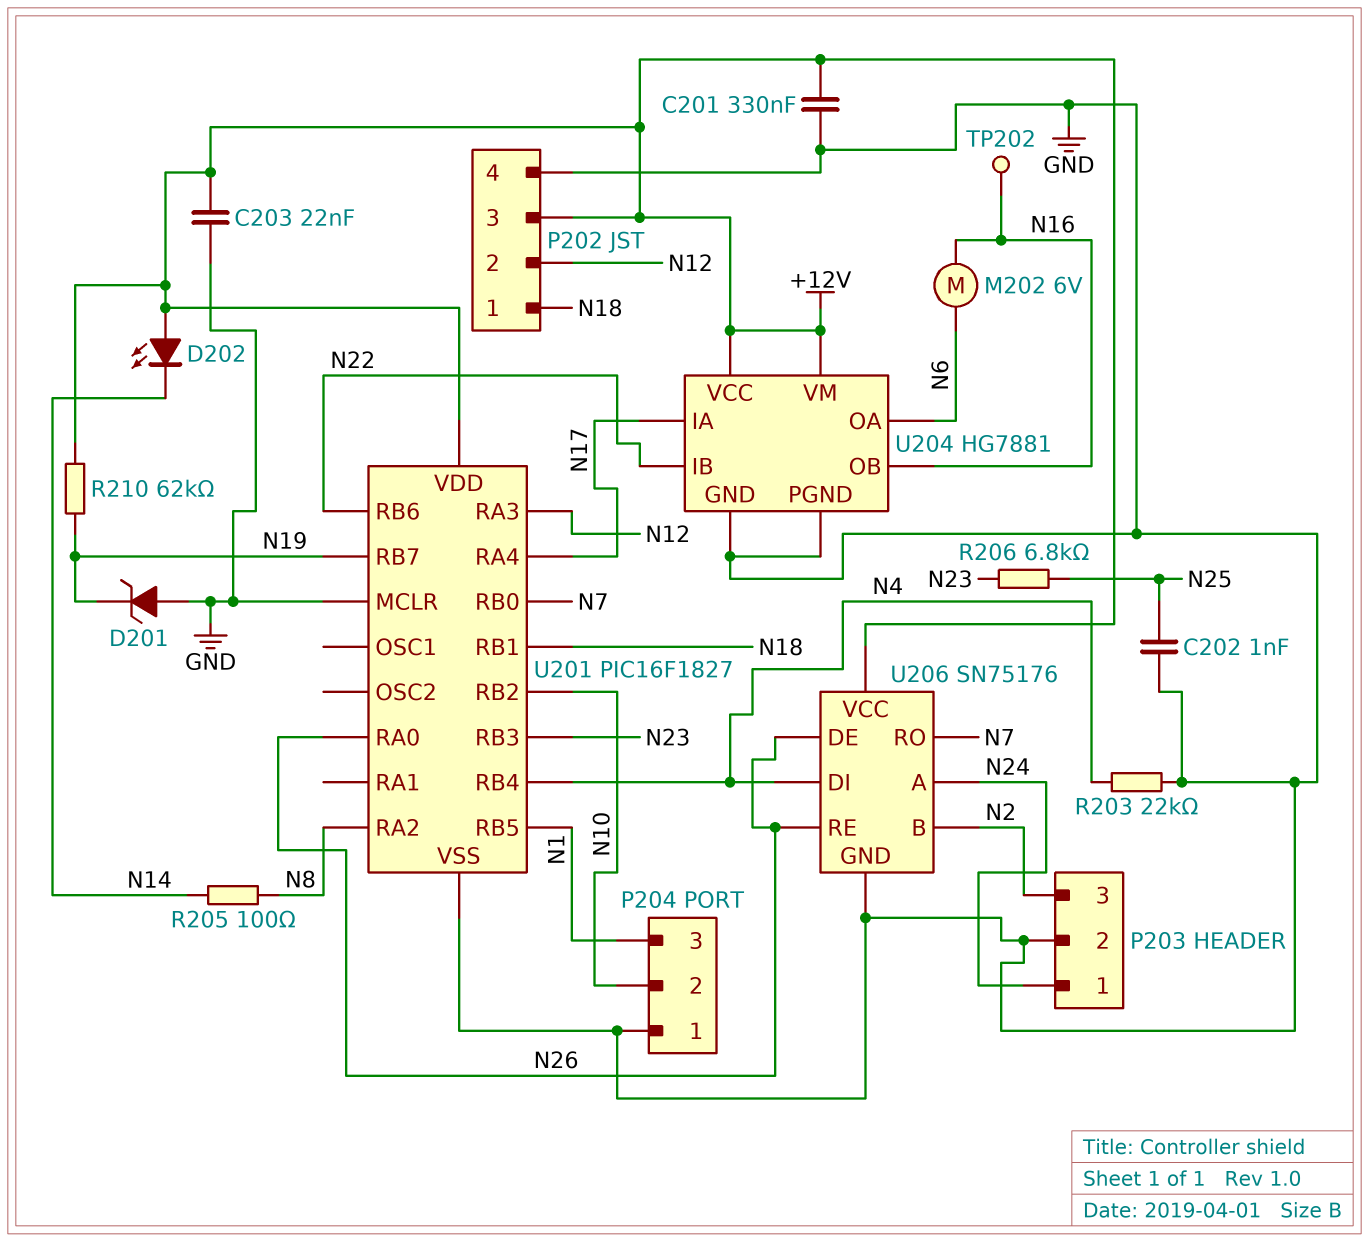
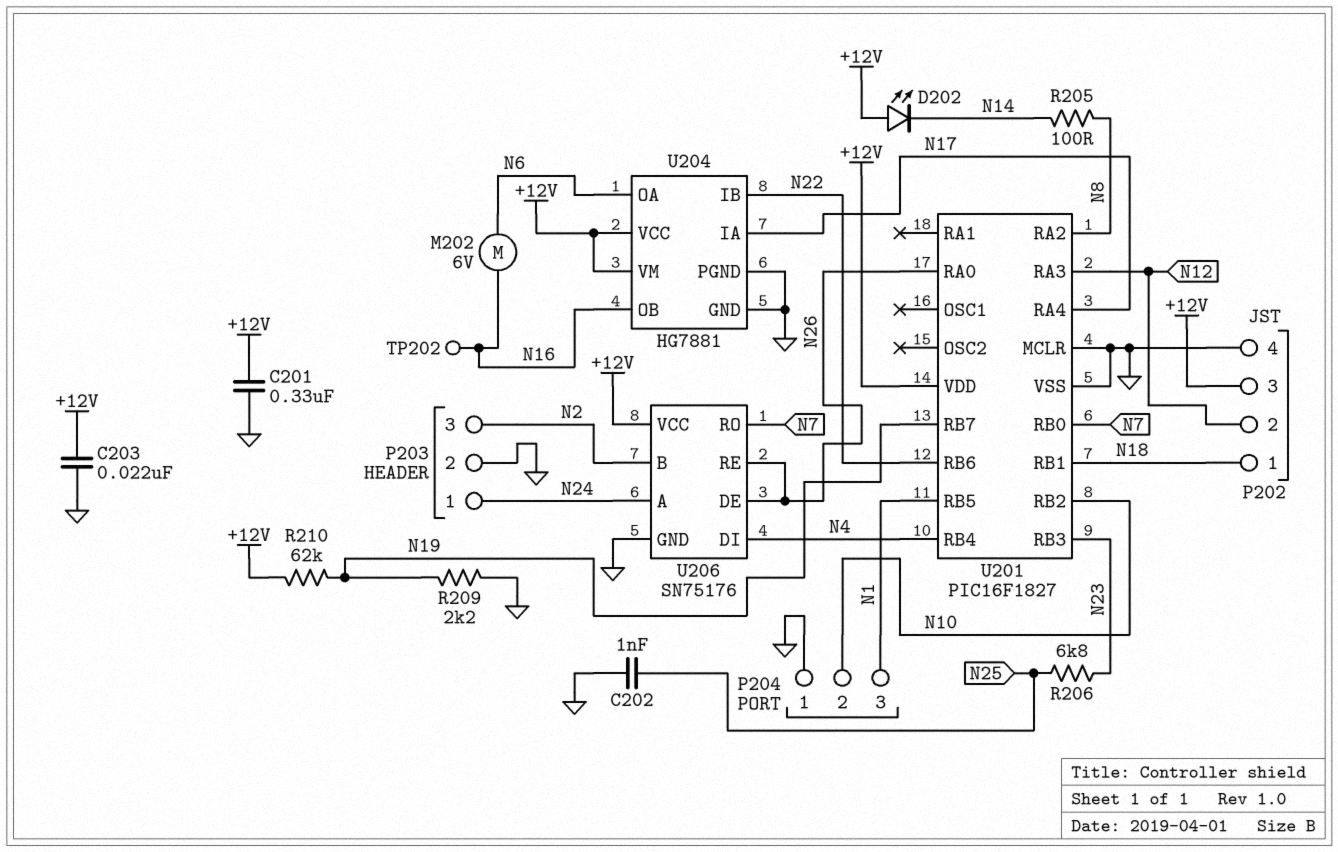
D201: zener (A GND, K N19) -> none
R203: 22k (GND, N4) -> none
R209: none -> 2.2k (GND, N19)

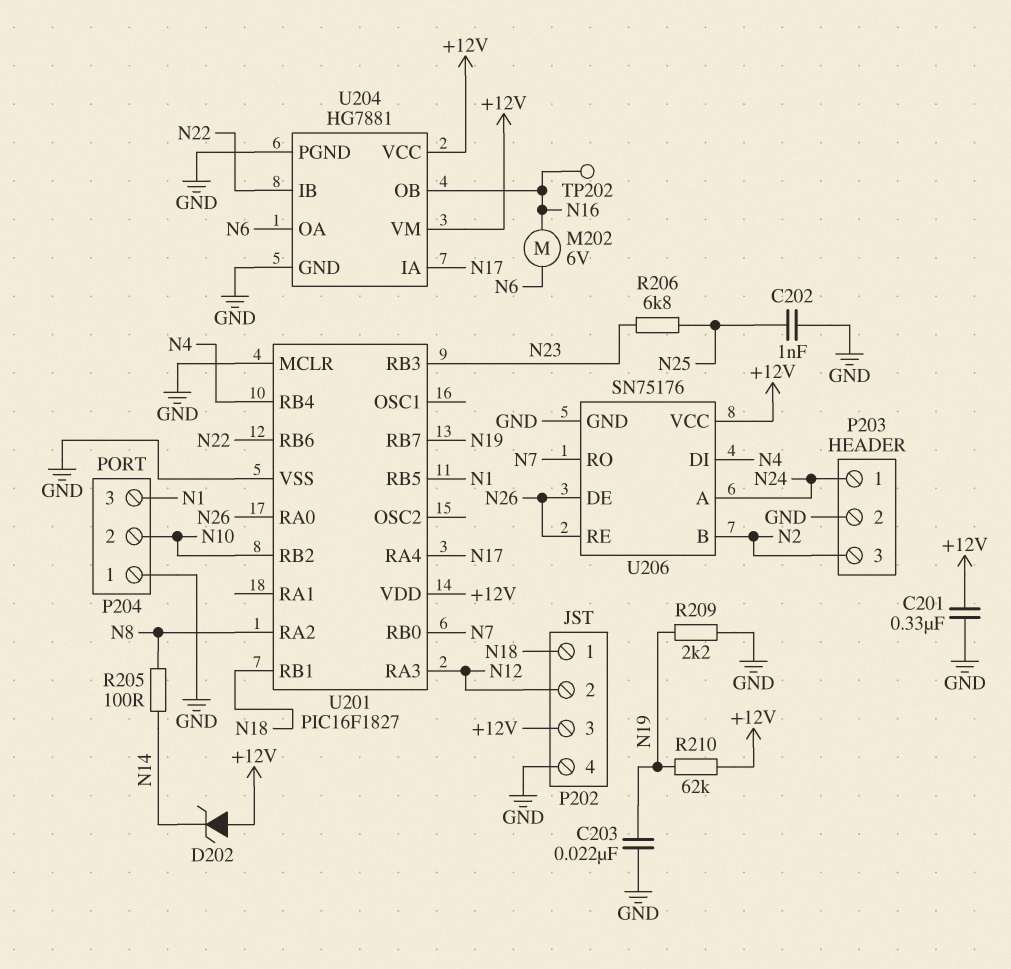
C203: 22nF (+12V, GND) -> 22nF (GND, N19)
D202: LED (A +12V, K N14) -> zener (A +12V, K N14)

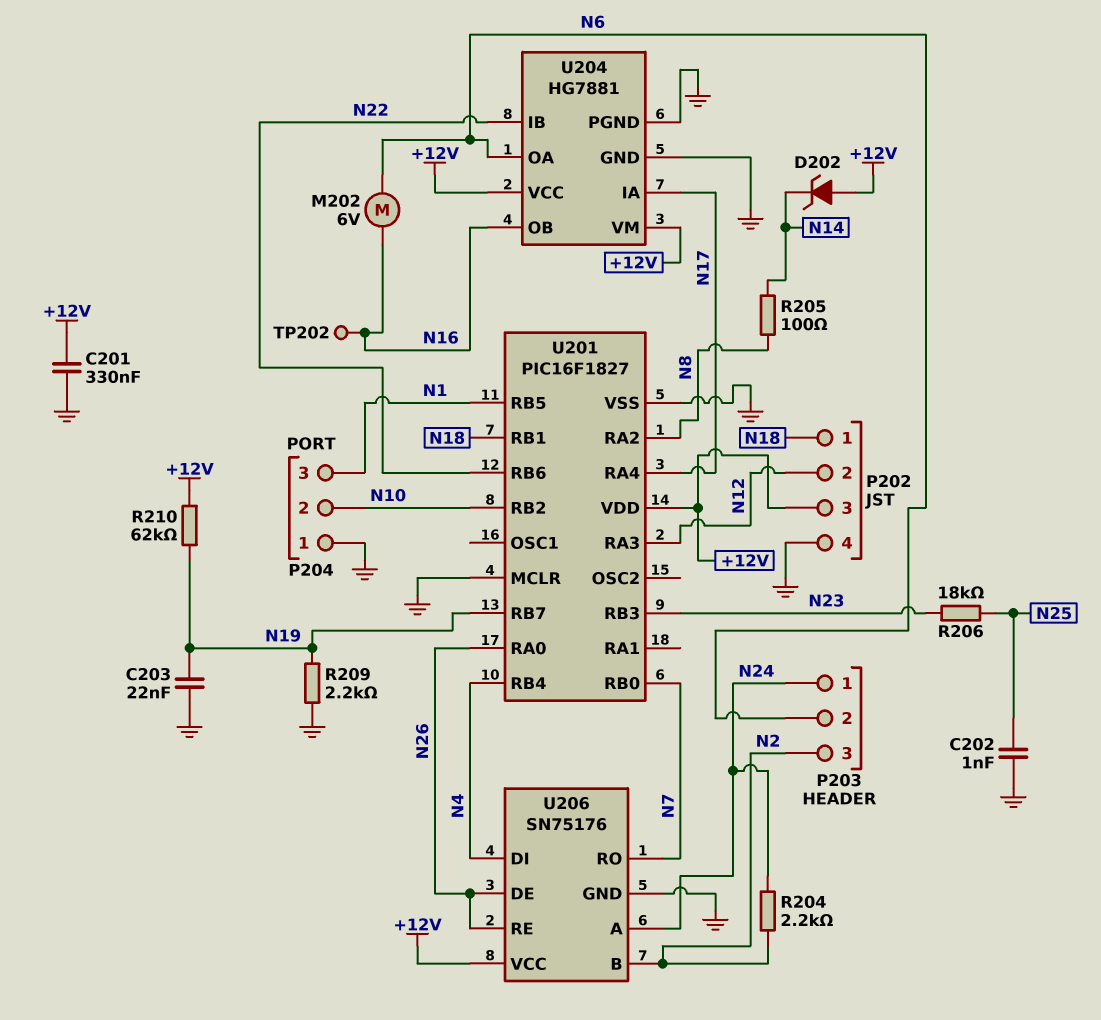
P203 pin 2: GND -> N6
R204: none -> 2.2k (N2, N24)
R206: 6.8k (N23, N25) -> 18k (N23, N25)

